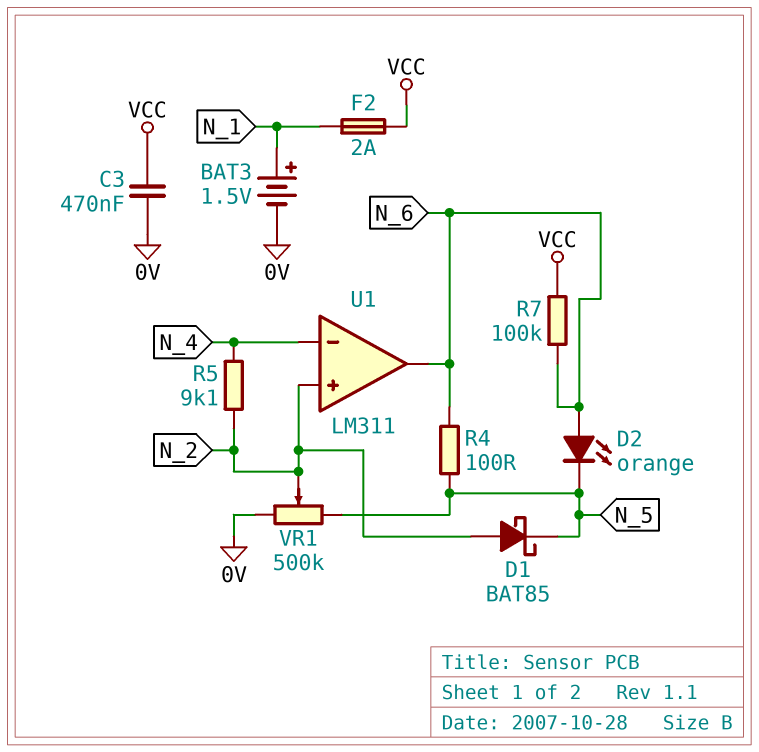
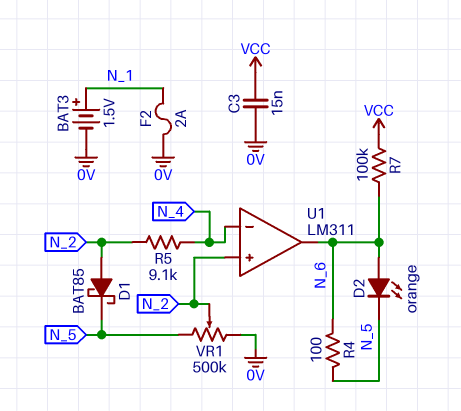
C3: 470nF (0V, VCC) -> 15nF (0V, VCC)
F2: 2A (N_1, VCC) -> 2A (0V, N_1)

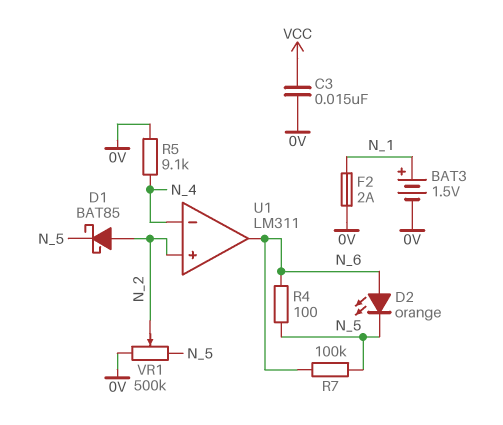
R5: 9.1k (N_2, N_4) -> 9.1k (0V, N_4)
R7: 100k (N_6, VCC) -> 100k (N_5, N_6)

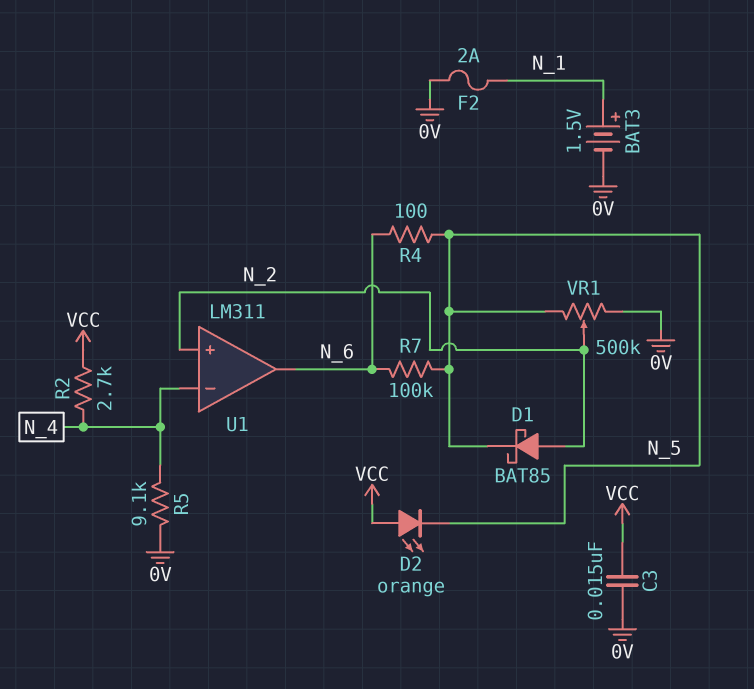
D2: LED orange (A N_6, K N_5) -> LED orange (A VCC, K N_5)
R2: none -> 2.7k (N_4, VCC)

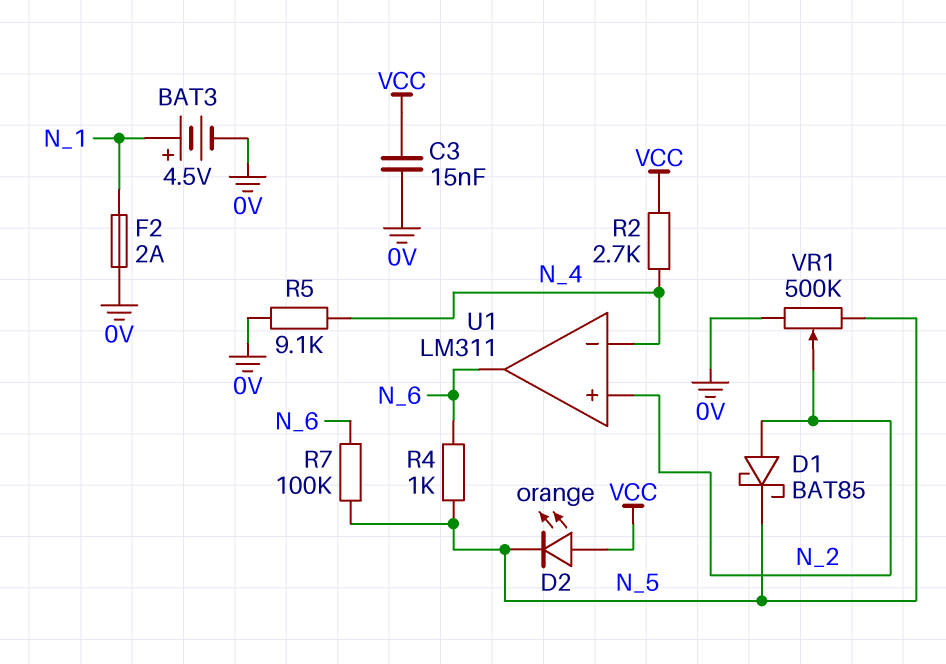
BAT3: 1.5V (plus N_1, minus 0V) -> 4.5V (plus N_1, minus 0V)
R4: 100 (N_5, N_6) -> 1k (N_5, N_6)

